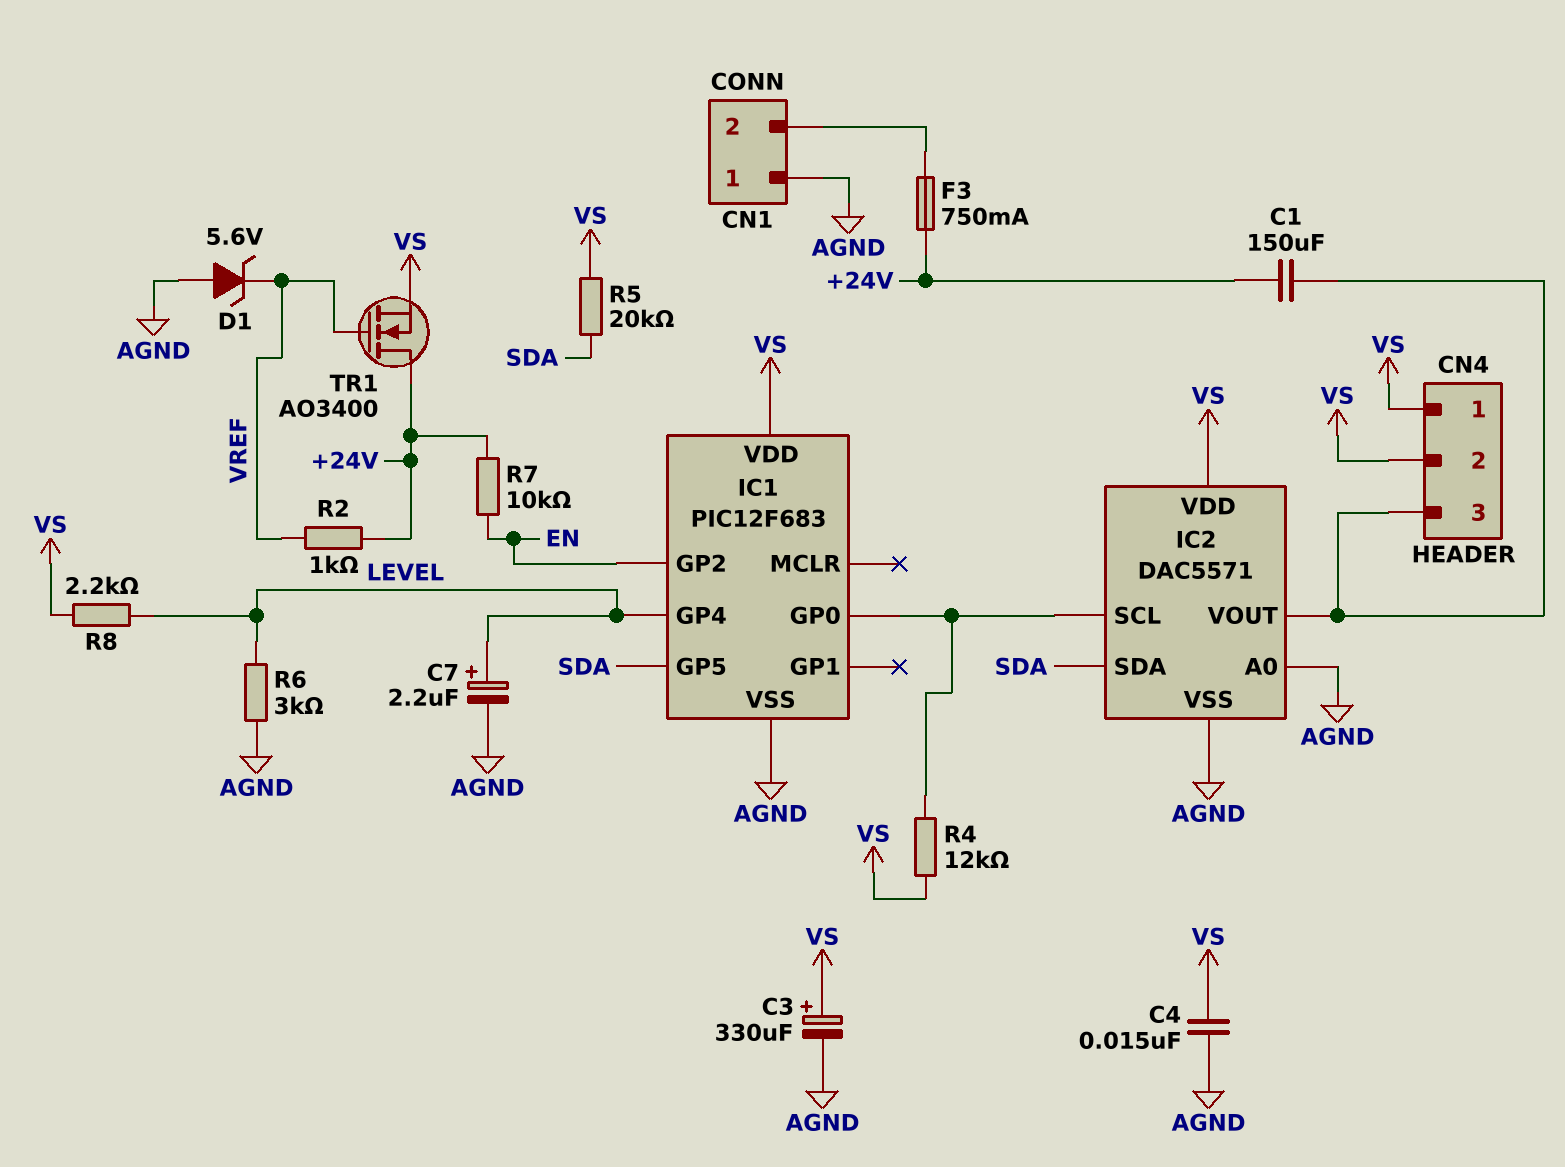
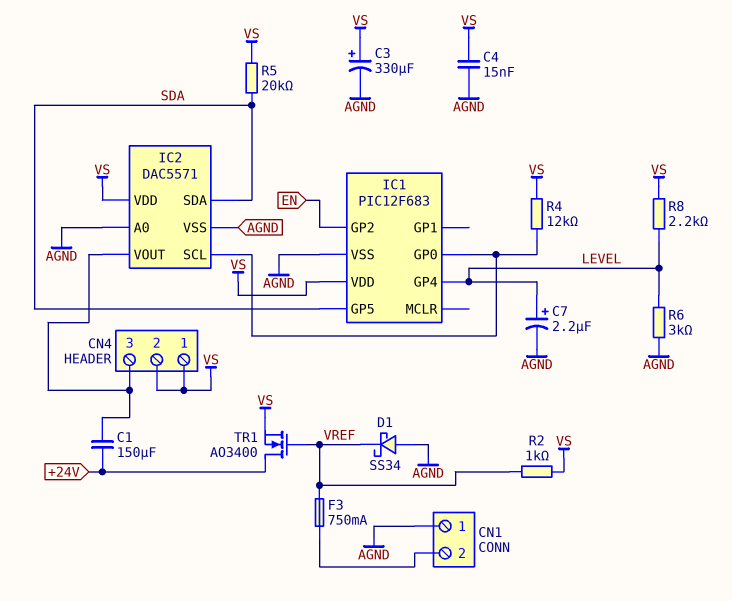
D1: zener 5.6V (A AGND, K VREF) -> schottky SS34 (A AGND, K VREF)
F3: 750mA (+24V, CN1/2) -> 750mA (CN1/2, VREF)
R2: 1k (+24V, VREF) -> 1k (VREF, VS)
R7: 10k (+24V, EN) -> none

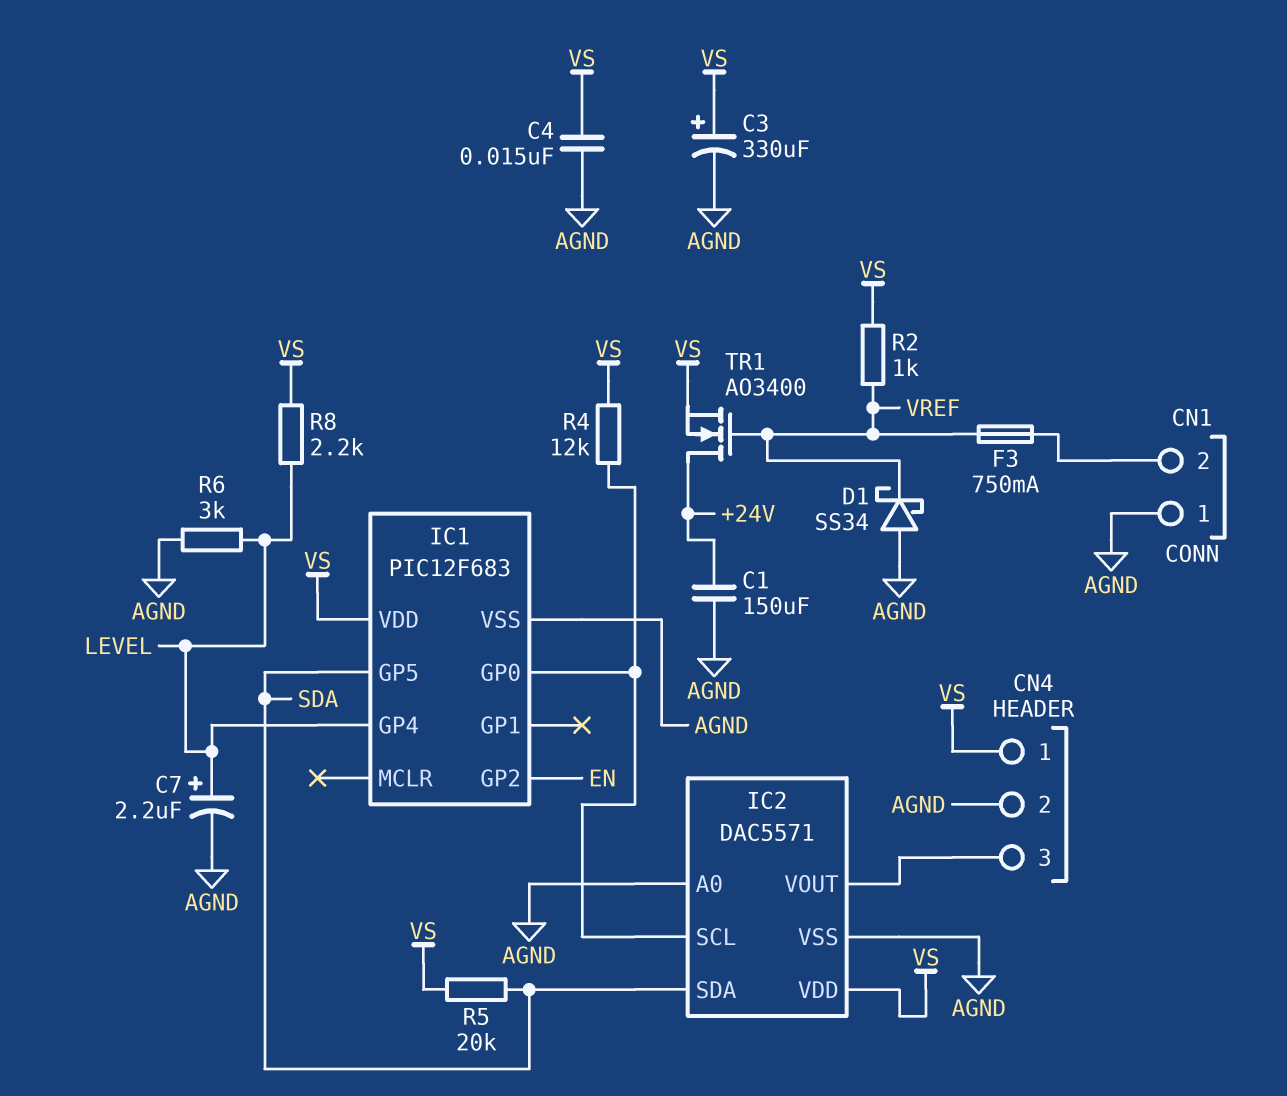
C1: 150uF (+24V, CN4/3) -> 150uF (+24V, AGND)
CN4 pin 2: VS -> AGND

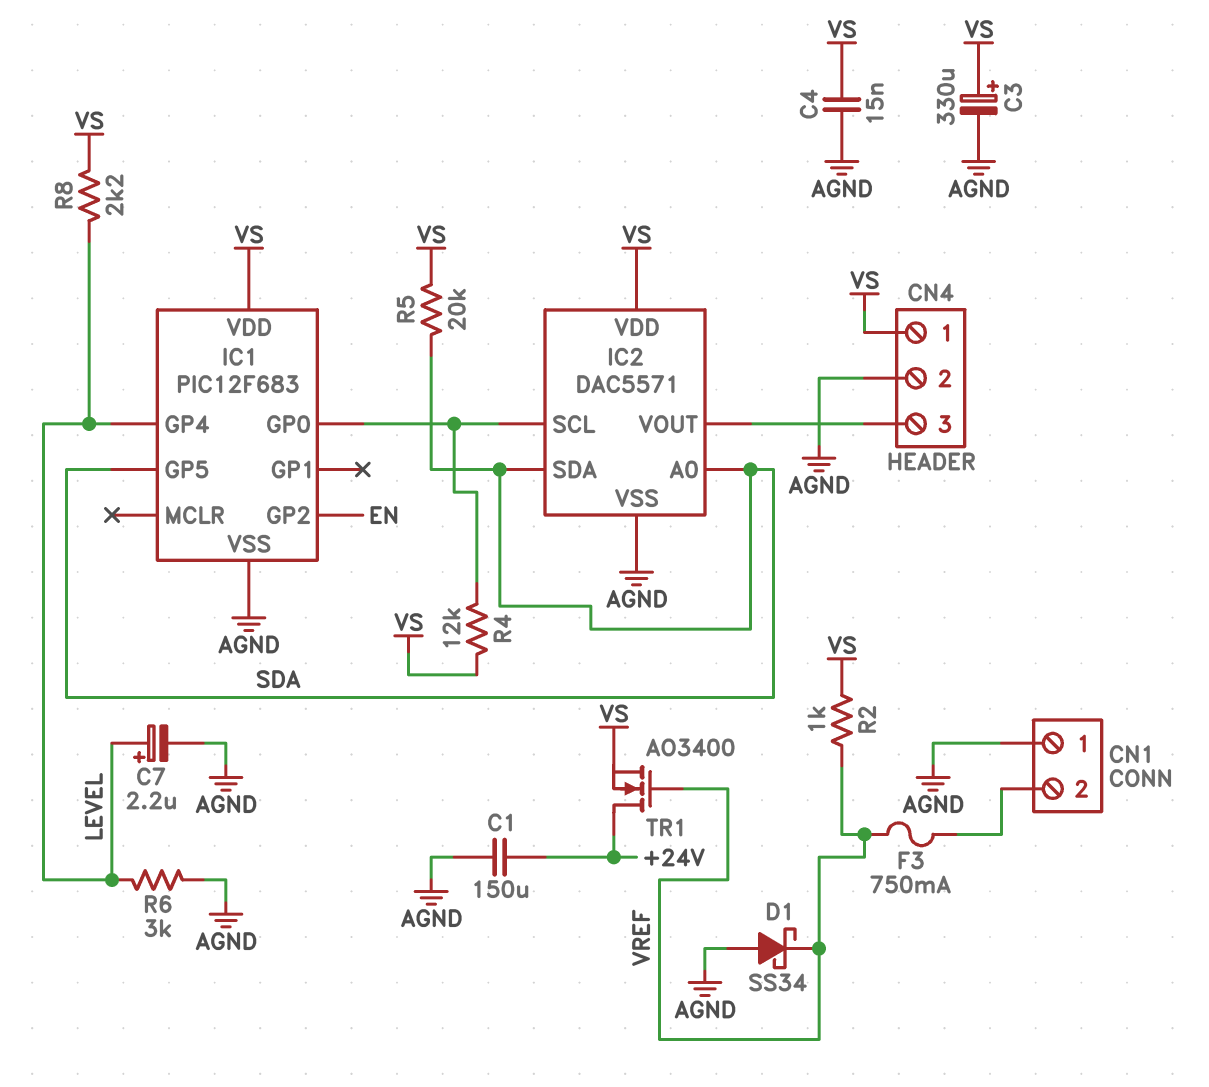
IC2 pin A0: AGND -> SDA

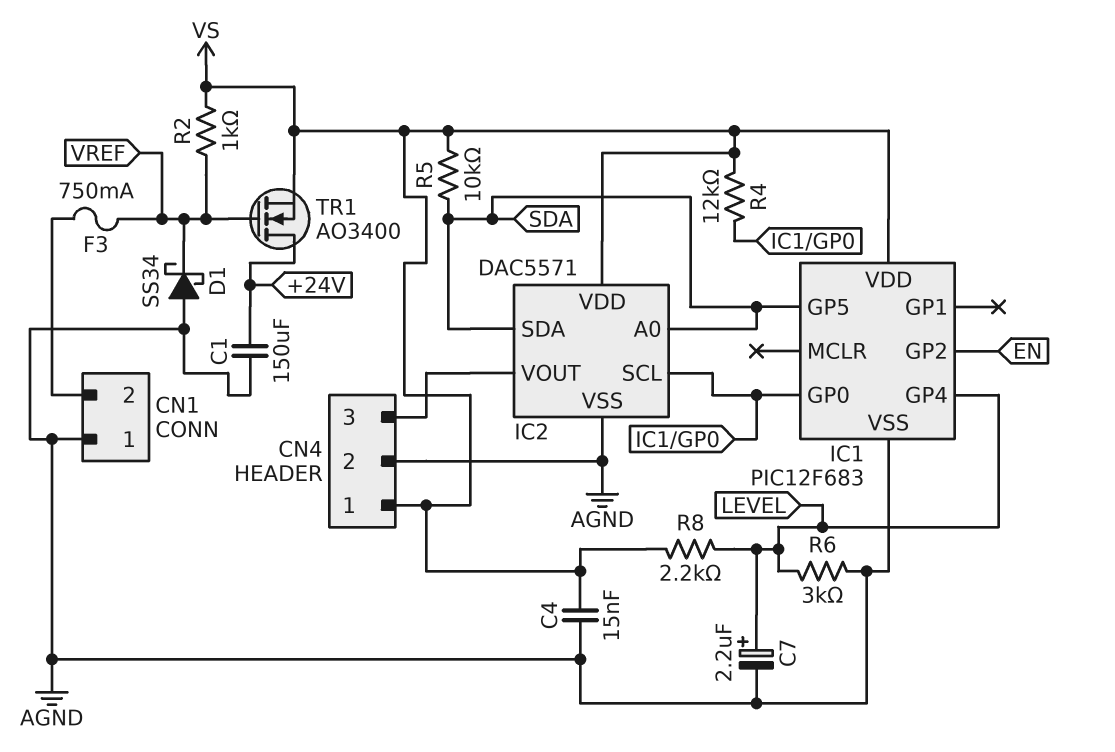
C3: 330uF (plus VS, minus AGND) -> none
R5: 20k (SDA, VS) -> 10k (SDA, VS)

